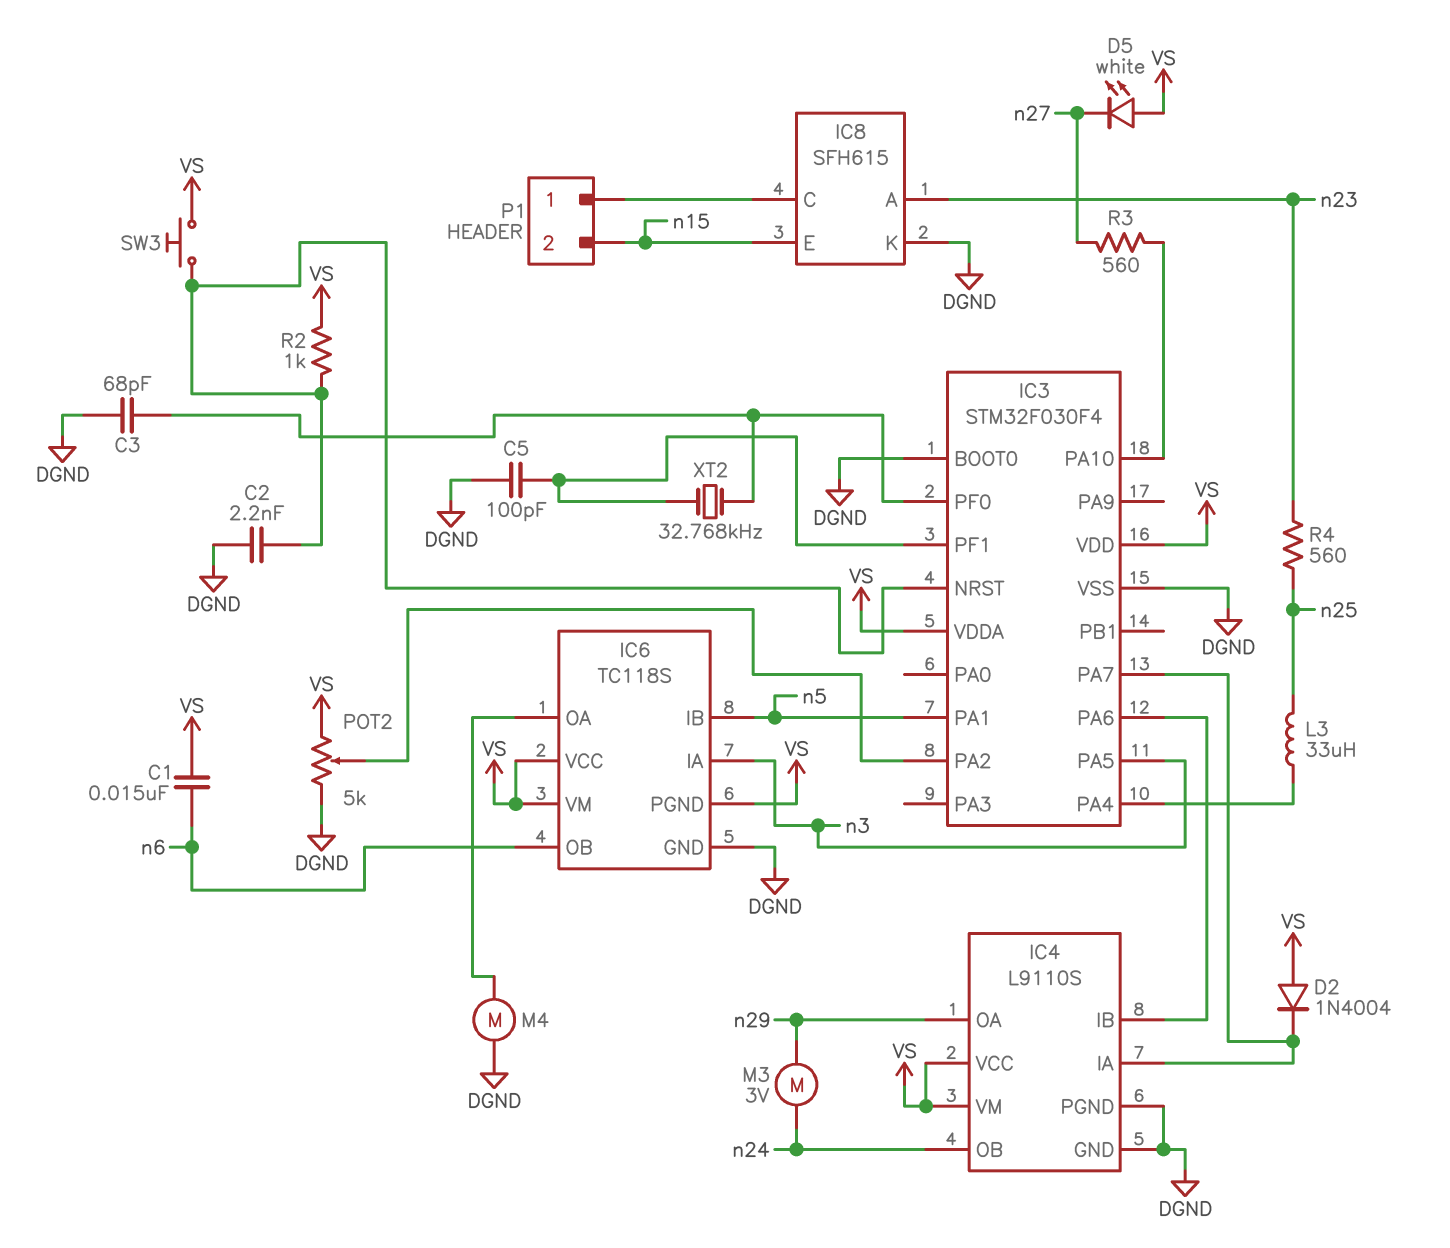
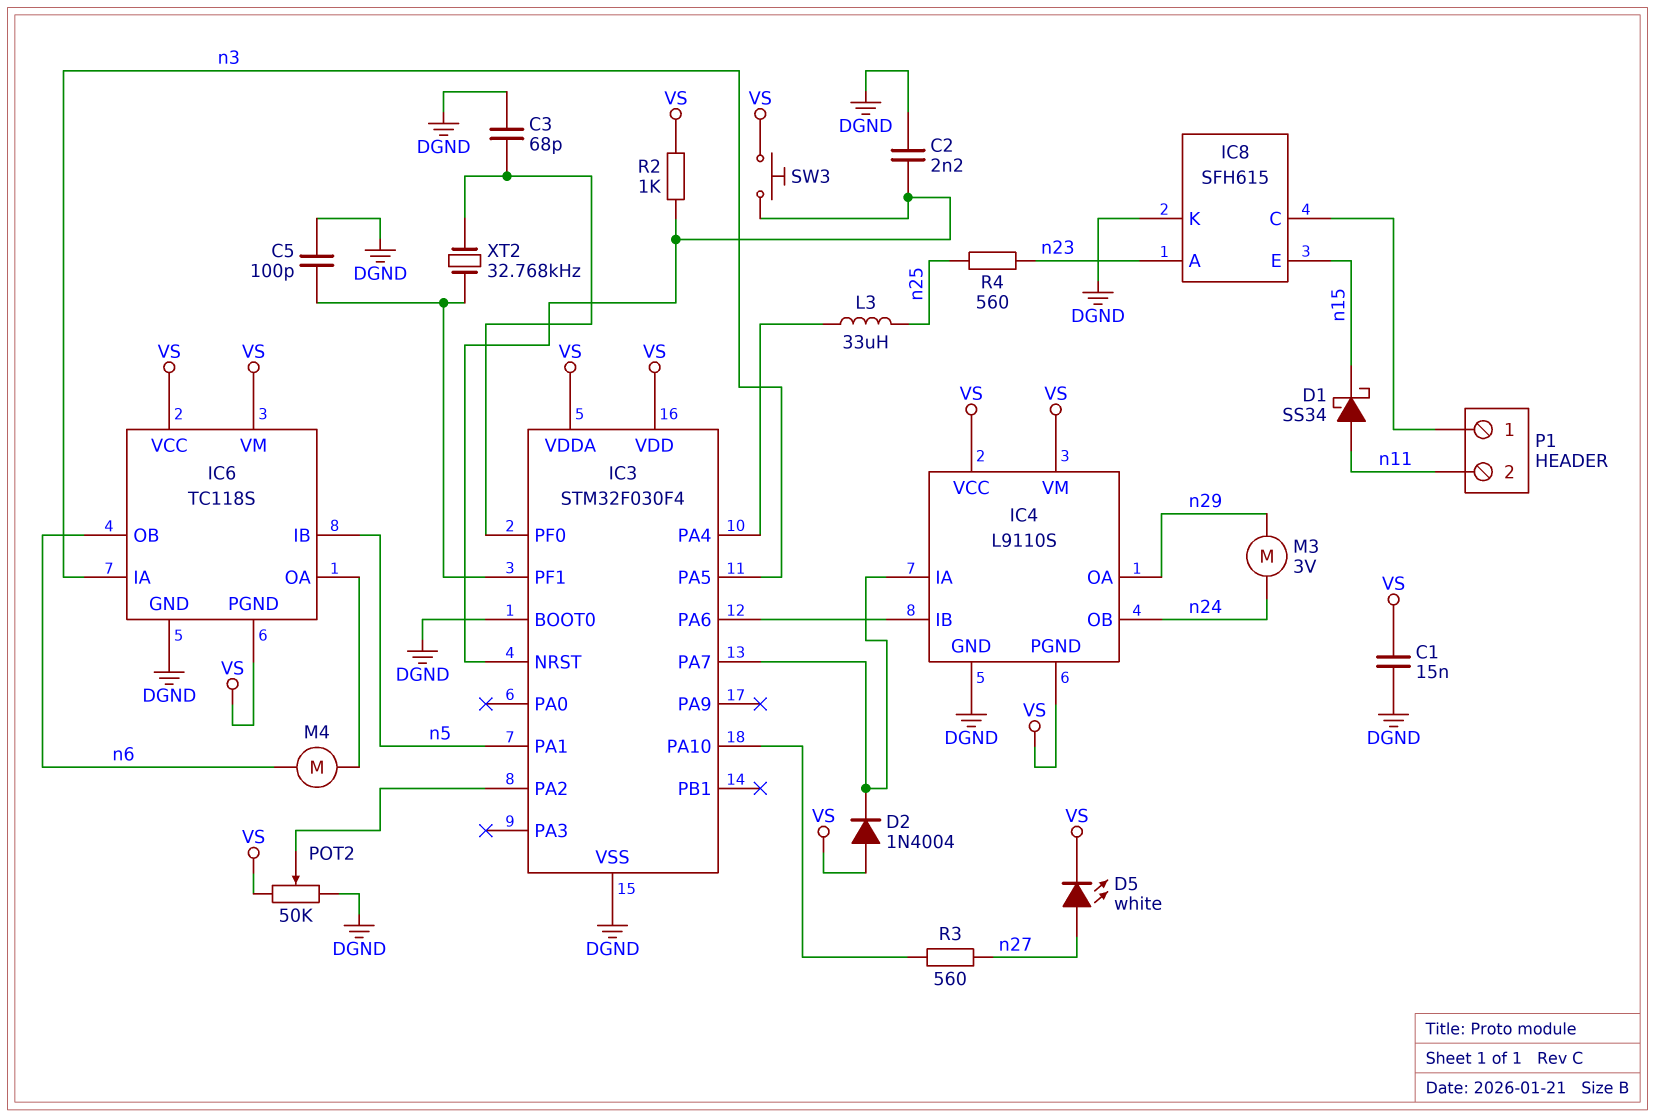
C1: 15nF (VS, n6) -> 15nF (DGND, VS)
D1: none -> schottky SS34 (A n11, K n15)
D5: LED white (A VS, K n27) -> LED white (A n27, K VS)
IC4 pin PGND: DGND -> VS
M4: motor (DGND, IC6/OA) -> motor (IC6/OA, n6)
P1 pin 2: n15 -> n11
POT2: 5k (DGND, VS, wiper IC3/PA2) -> 50k (DGND, VS, wiper IC3/PA2)

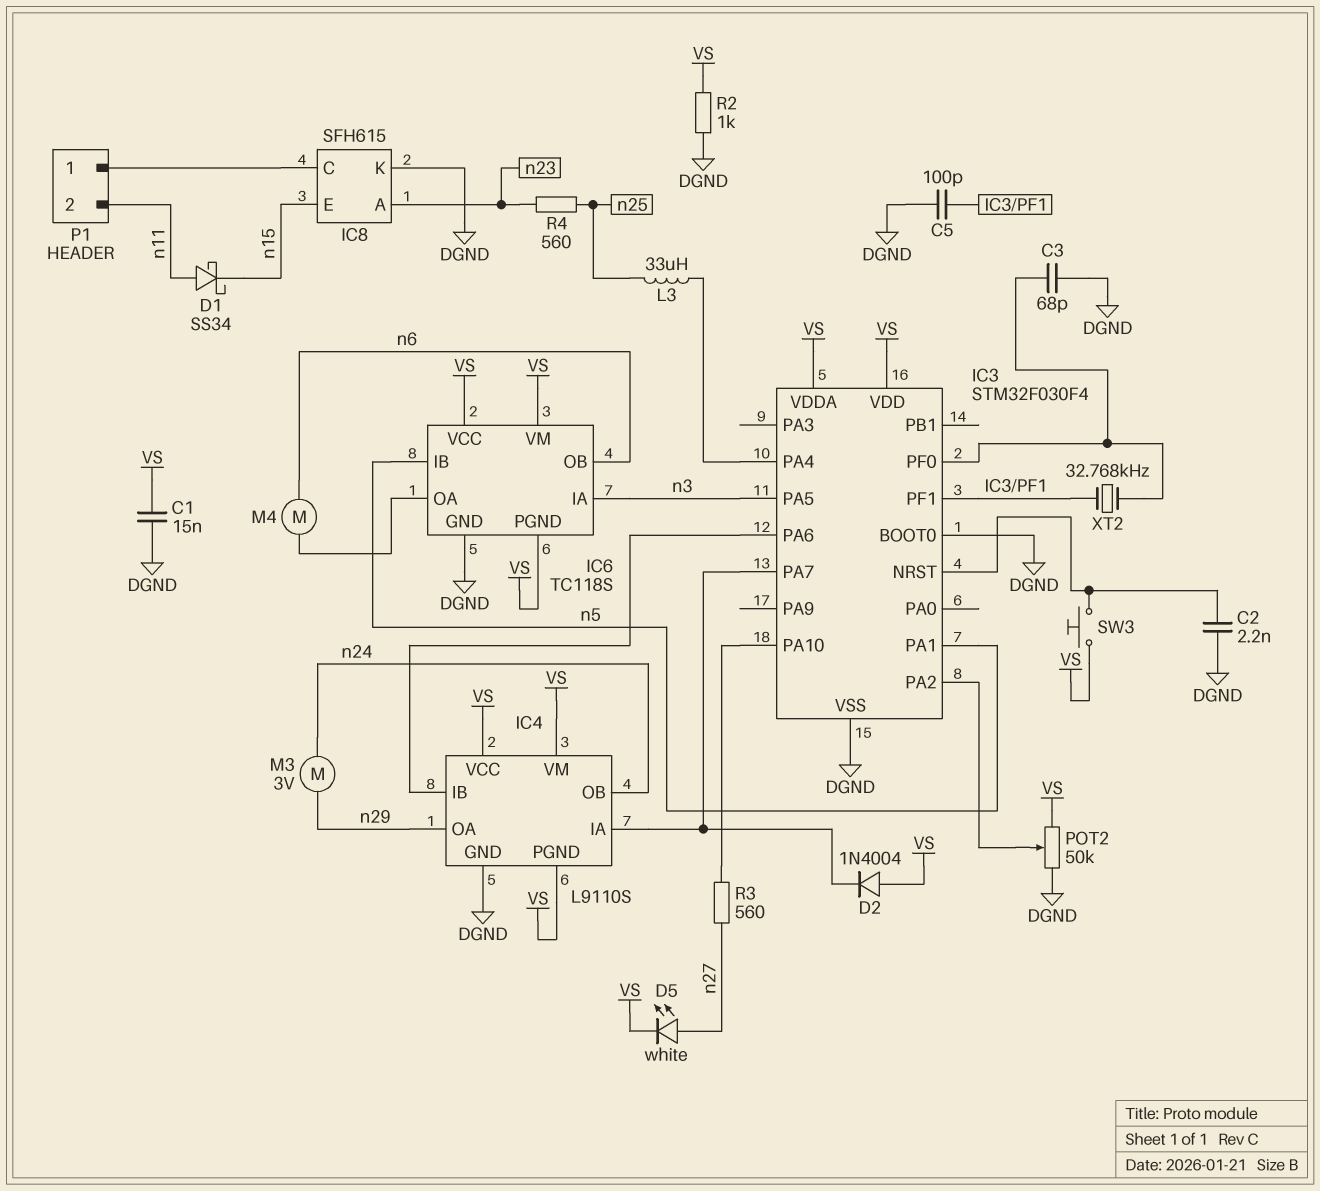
R2: 1k (IC3/NRST, VS) -> 1k (DGND, VS)

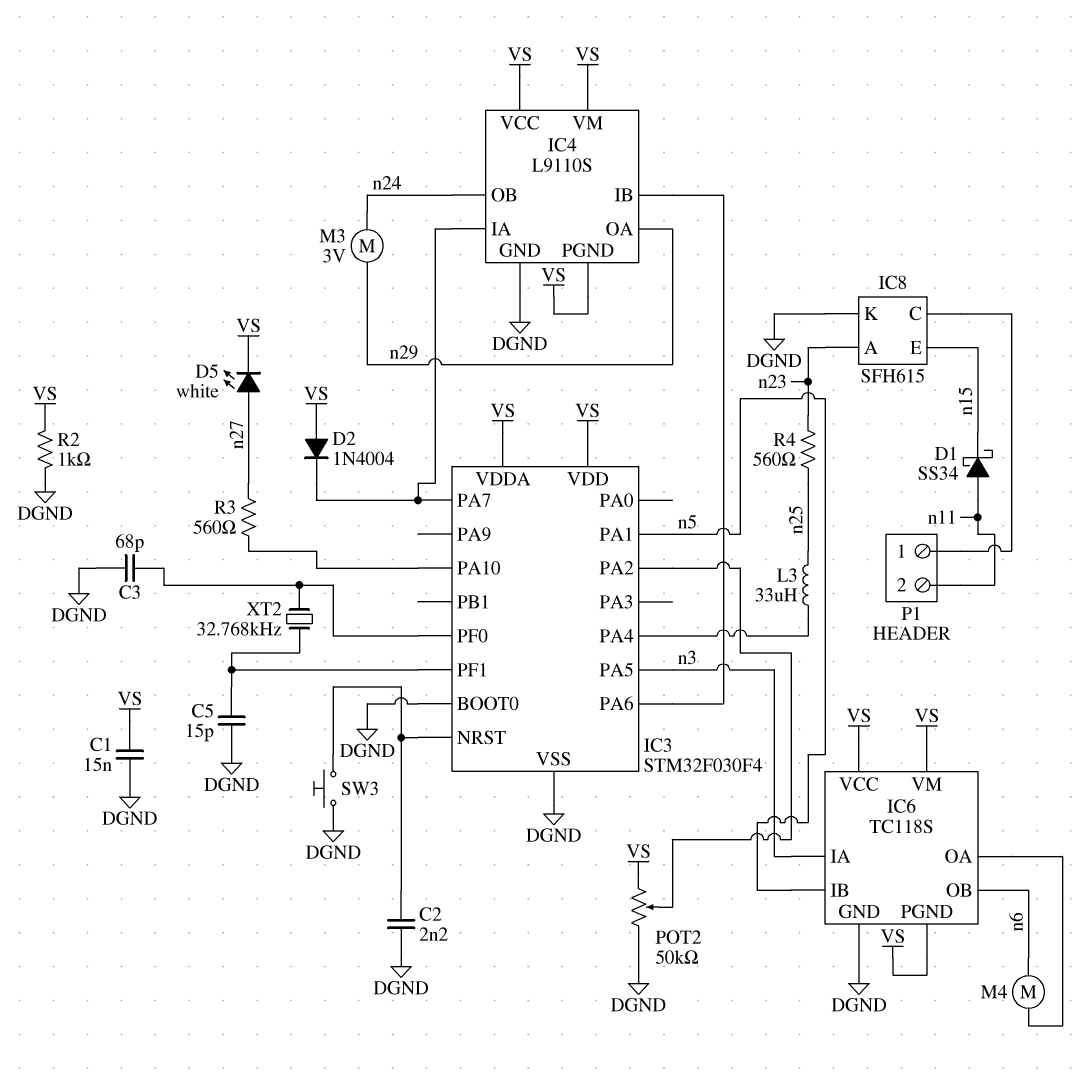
C5: 100pF (DGND, IC3/PF1) -> 15pF (DGND, IC3/PF1)
SW3: button (IC3/NRST, VS) -> button (DGND, IC3/NRST)

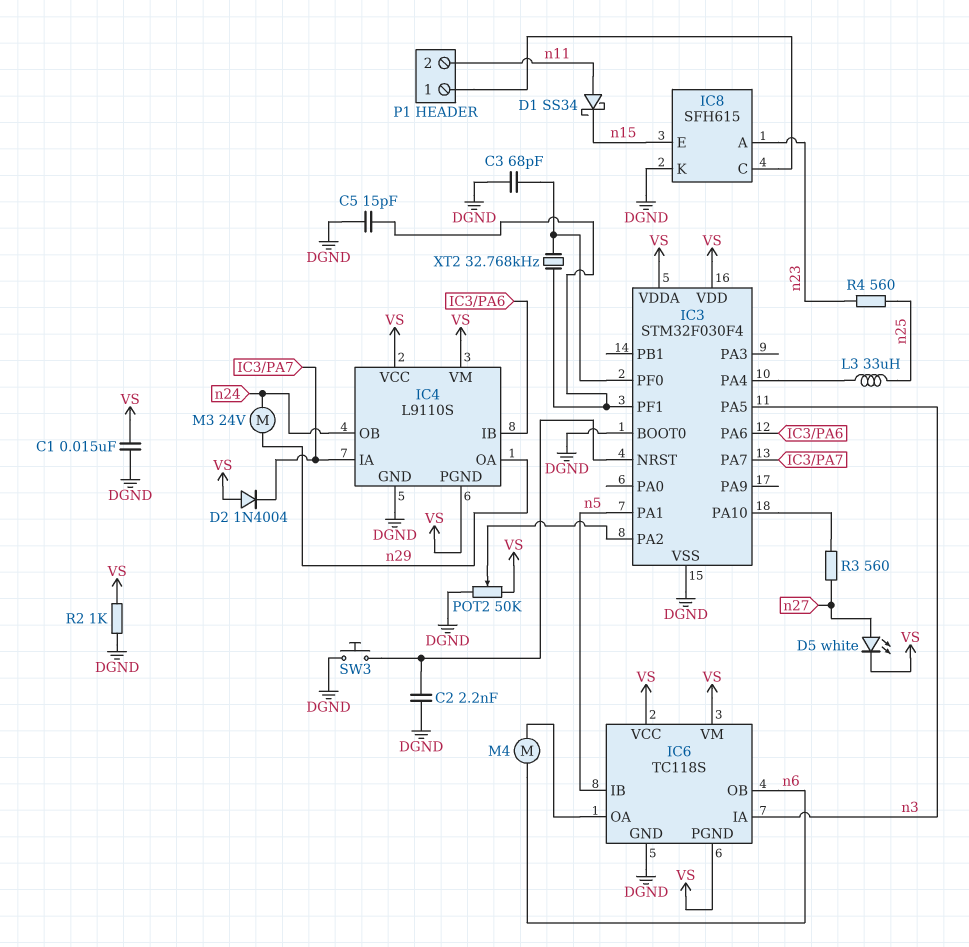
M3: motor 3V (n24, n29) -> motor 24V (n24, n29)

